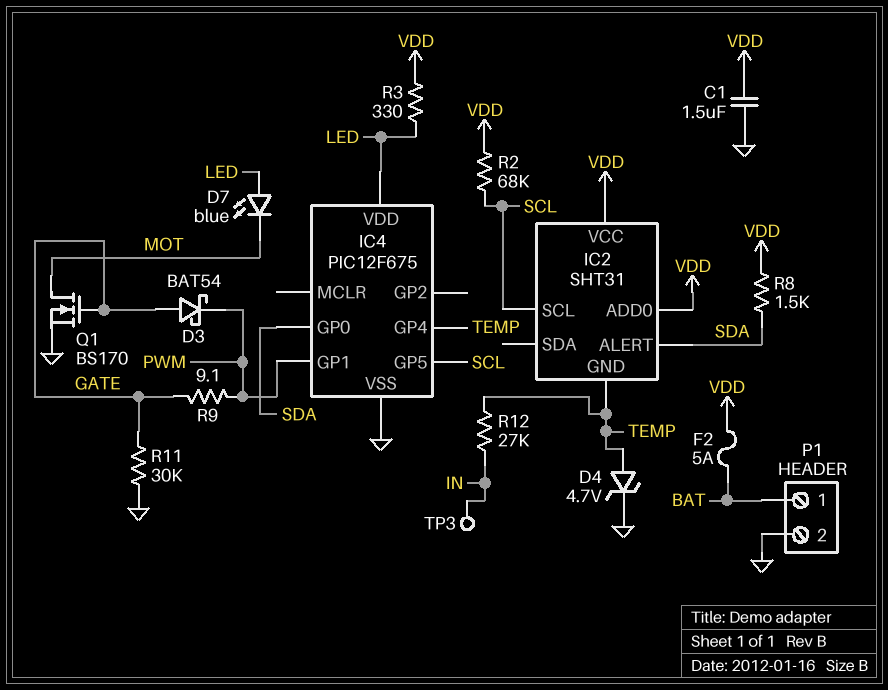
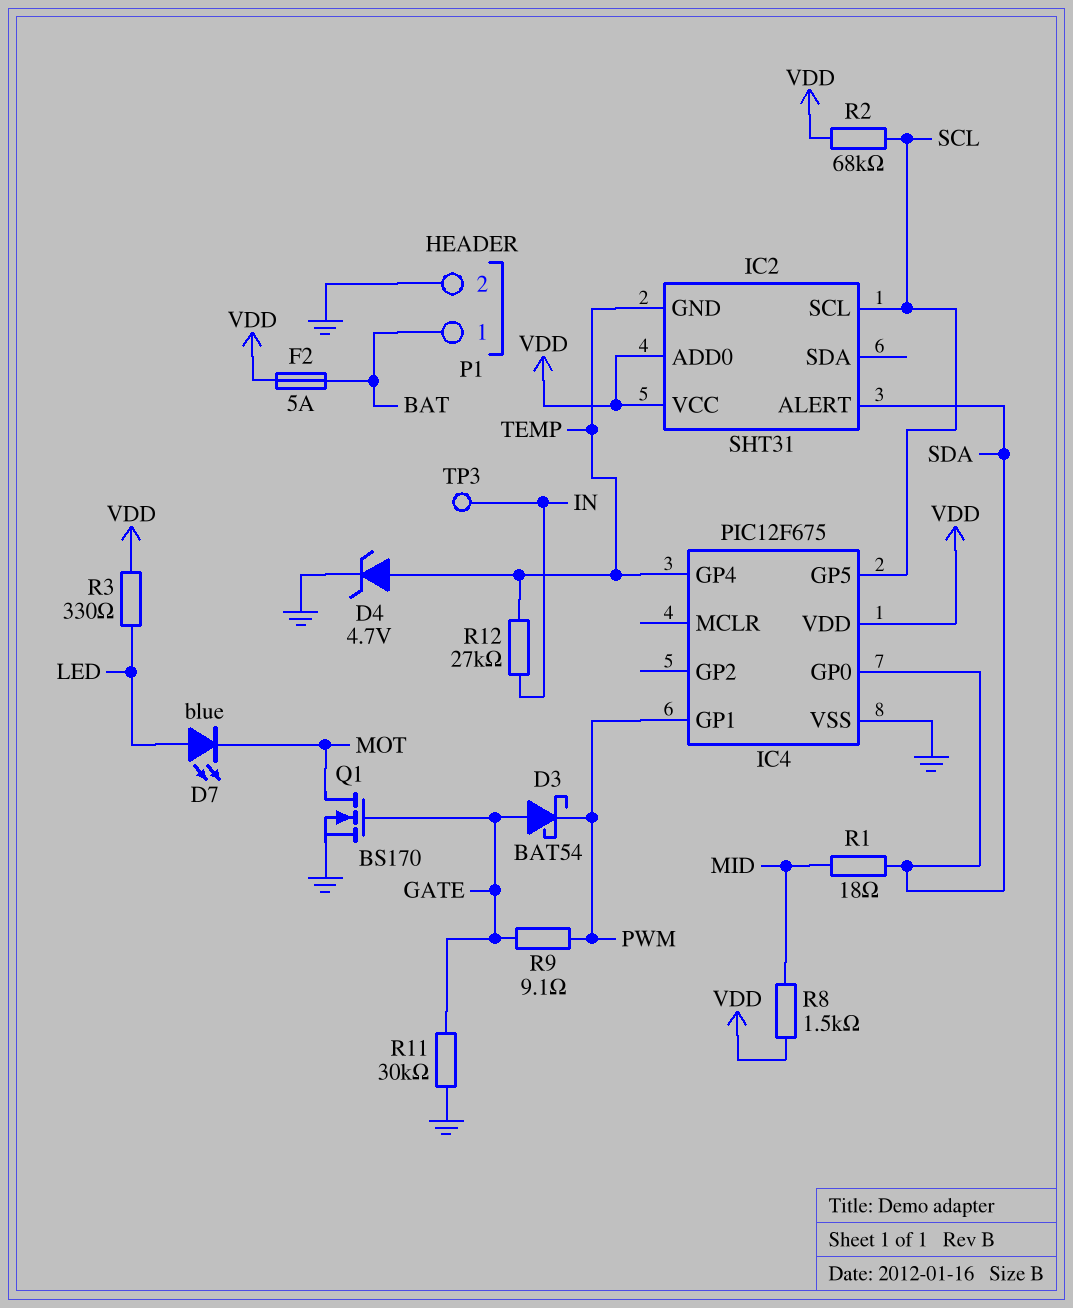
C1: 1.5uF (GND, VDD) -> none
IC4 pin VDD: LED -> VDD
R1: none -> 18 (MID, SDA)
R8: 1.5k (SDA, VDD) -> 1.5k (MID, VDD)

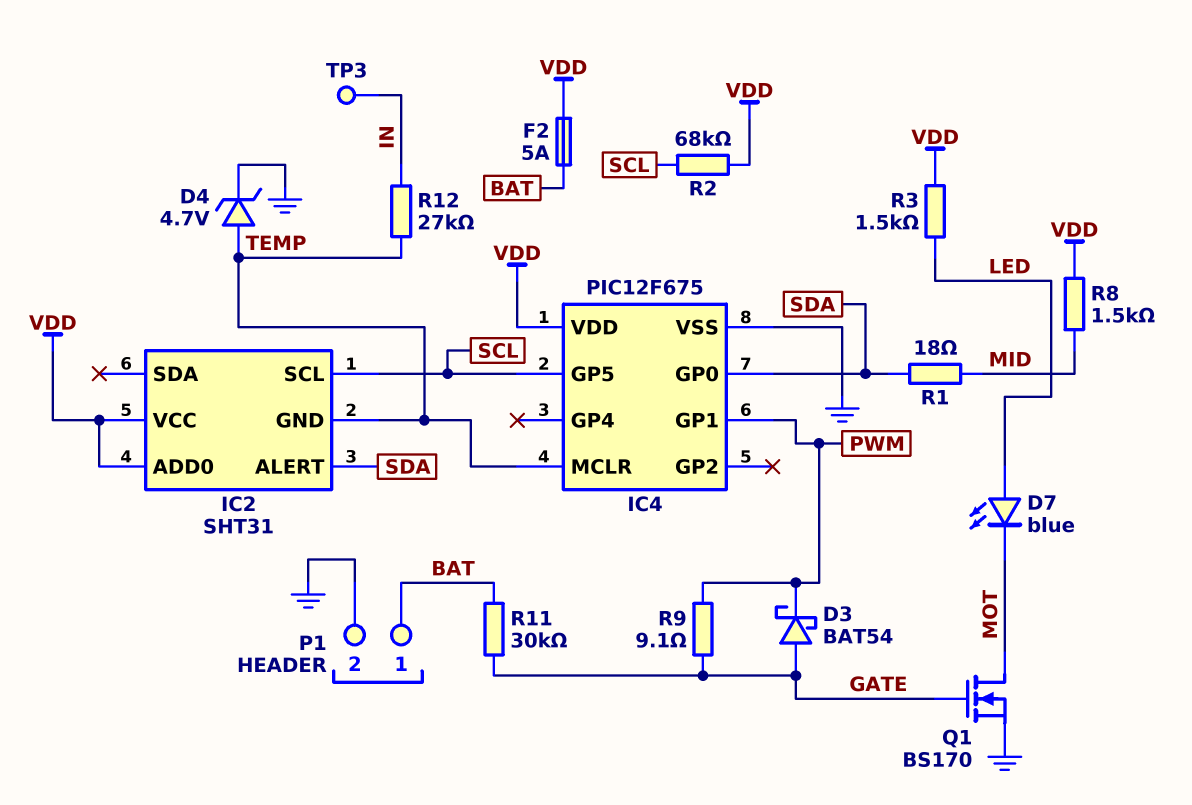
IC4 pin GP4: TEMP -> none
IC4 pin MCLR: none -> TEMP
R3: 330 (LED, VDD) -> 1.5k (LED, VDD)
R11: 30k (GATE, GND) -> 30k (BAT, GATE)

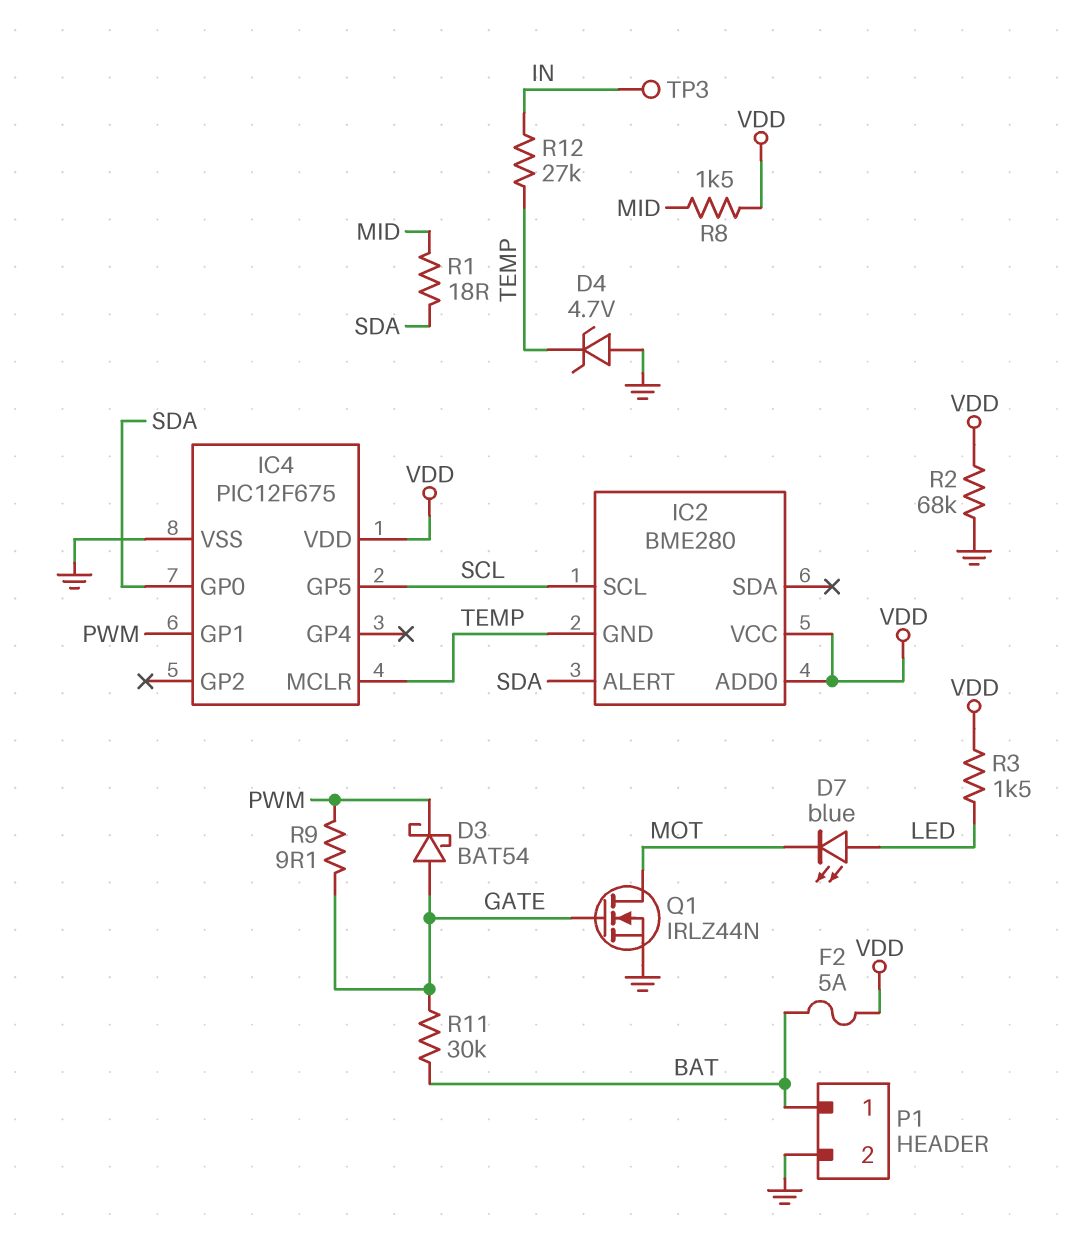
D4: zener 4.7V (A TEMP, K GND) -> zener 4.7V (A GND, K TEMP)
IC2: SHT31 -> BME280
Q1: NMOS BS170 (G GATE, D MOT, S GND) -> NMOS IRLZ44N (G GATE, D MOT, S GND)
R2: 68k (SCL, VDD) -> 68k (GND, VDD)

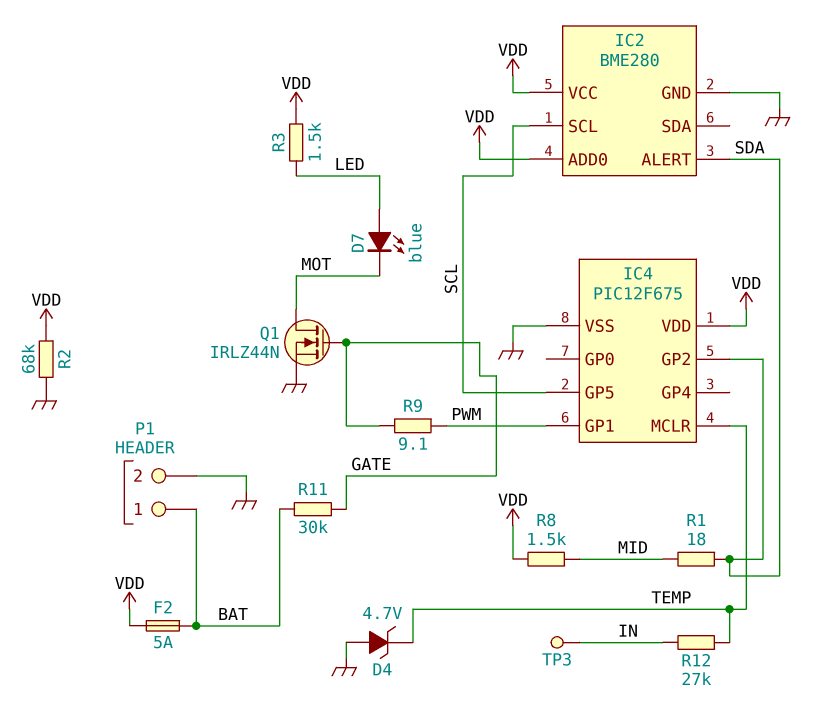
D3: schottky BAT54 (A GATE, K PWM) -> none
IC2 pin GND: TEMP -> GND
IC4 pin GP0: SDA -> none
IC4 pin GP2: none -> SDA

